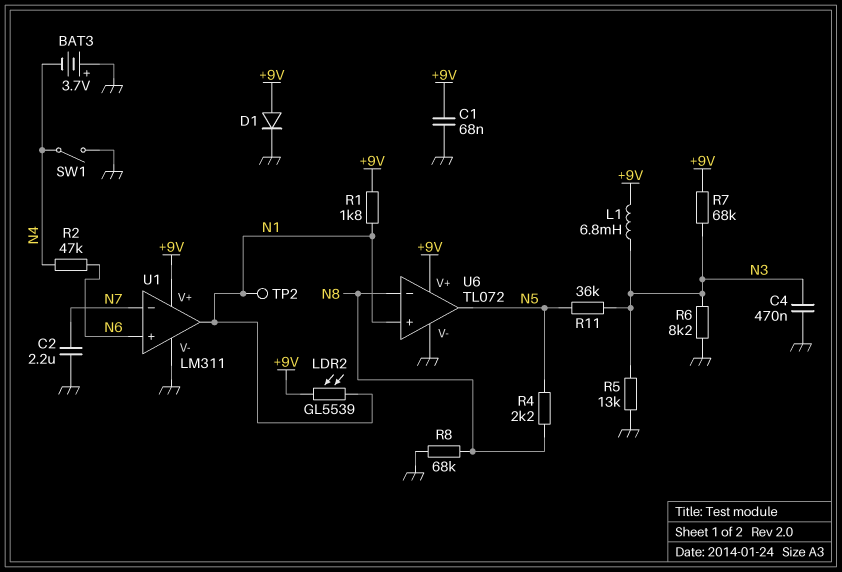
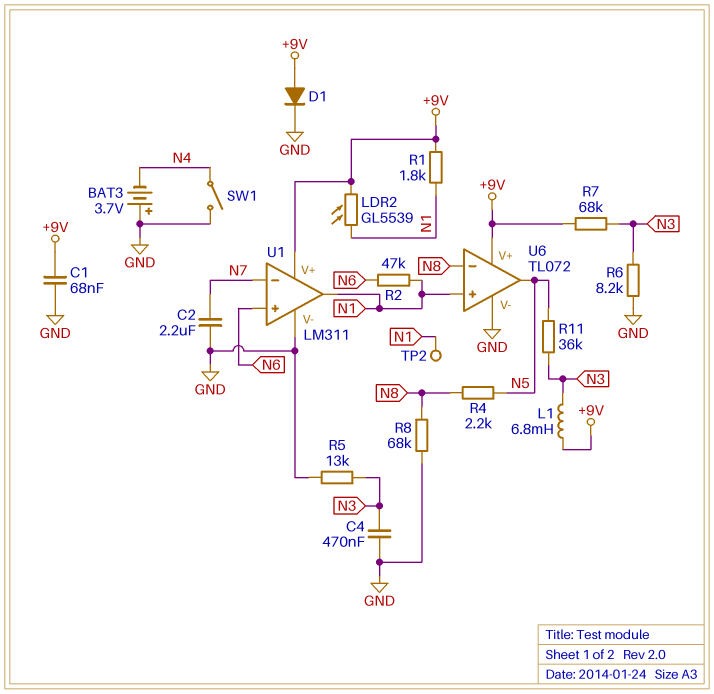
R2: 47k (N4, N6) -> 47k (N1, N6)

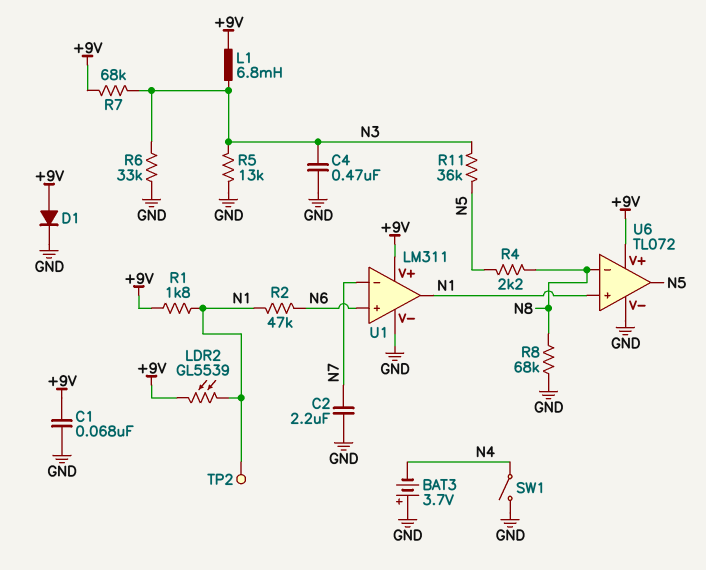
R6: 8.2k (GND, N3) -> 33k (GND, N3)

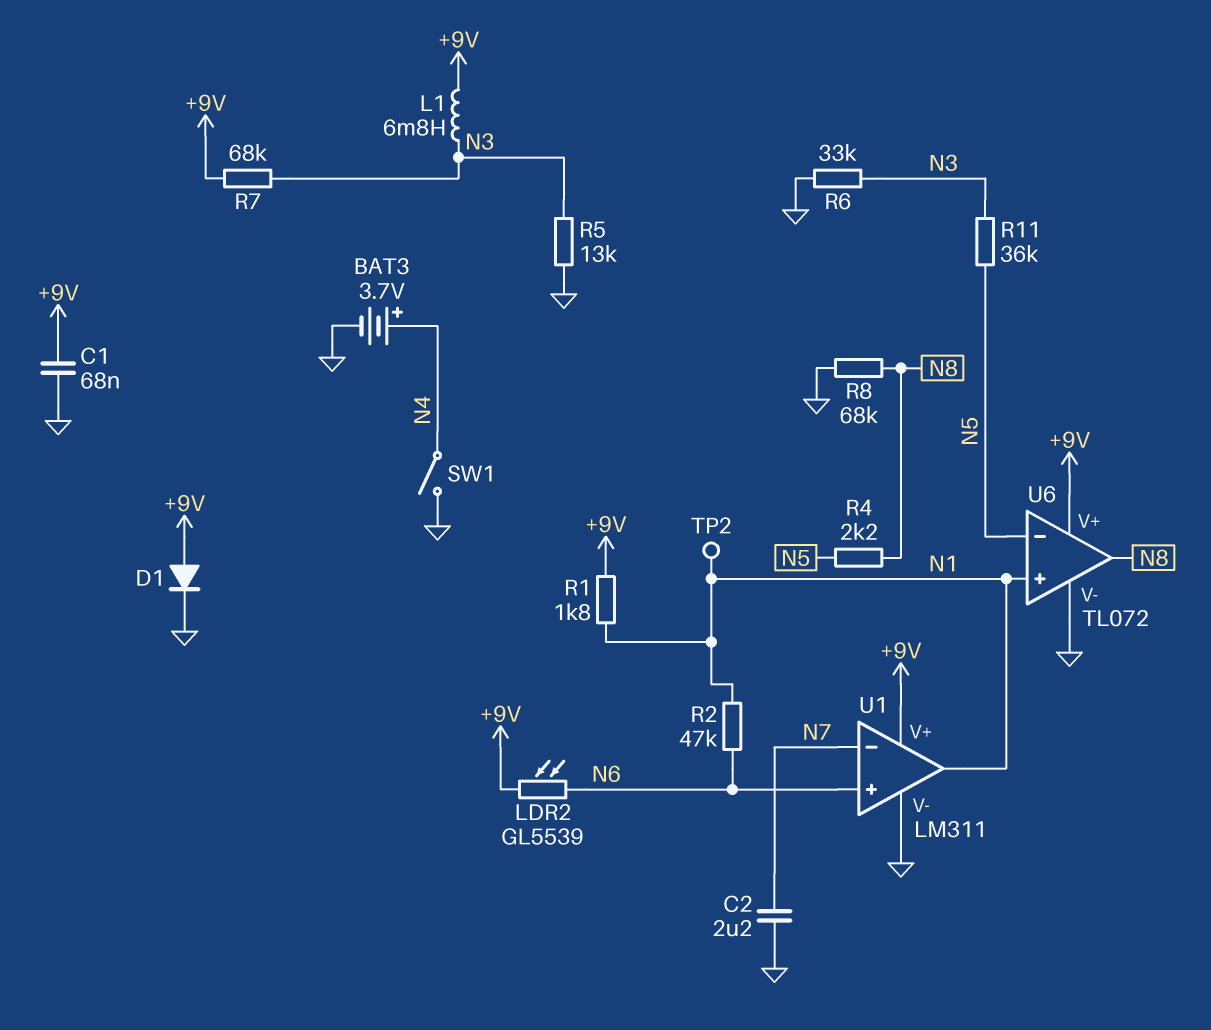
BAT3: 3.7V (plus GND, minus N4) -> 3.7V (plus N4, minus GND)
C4: 470nF (GND, N3) -> none
LDR2: GL5539 (+9V, N1) -> GL5539 (+9V, N6)
U6 pin in-: N8 -> N5
U6 pin out: N5 -> N8

